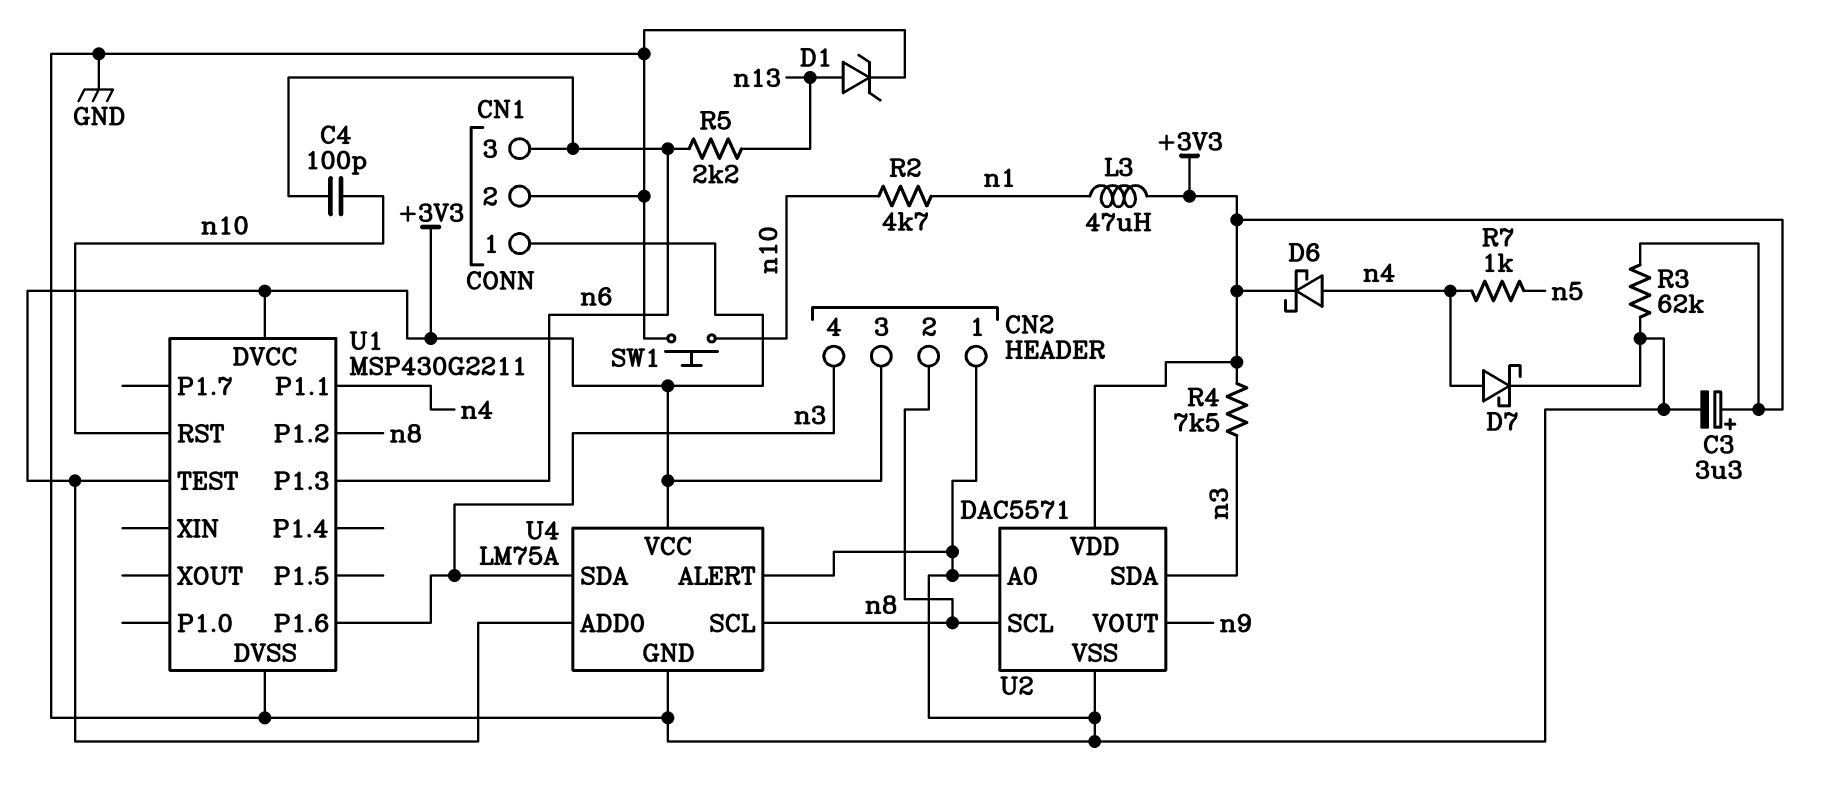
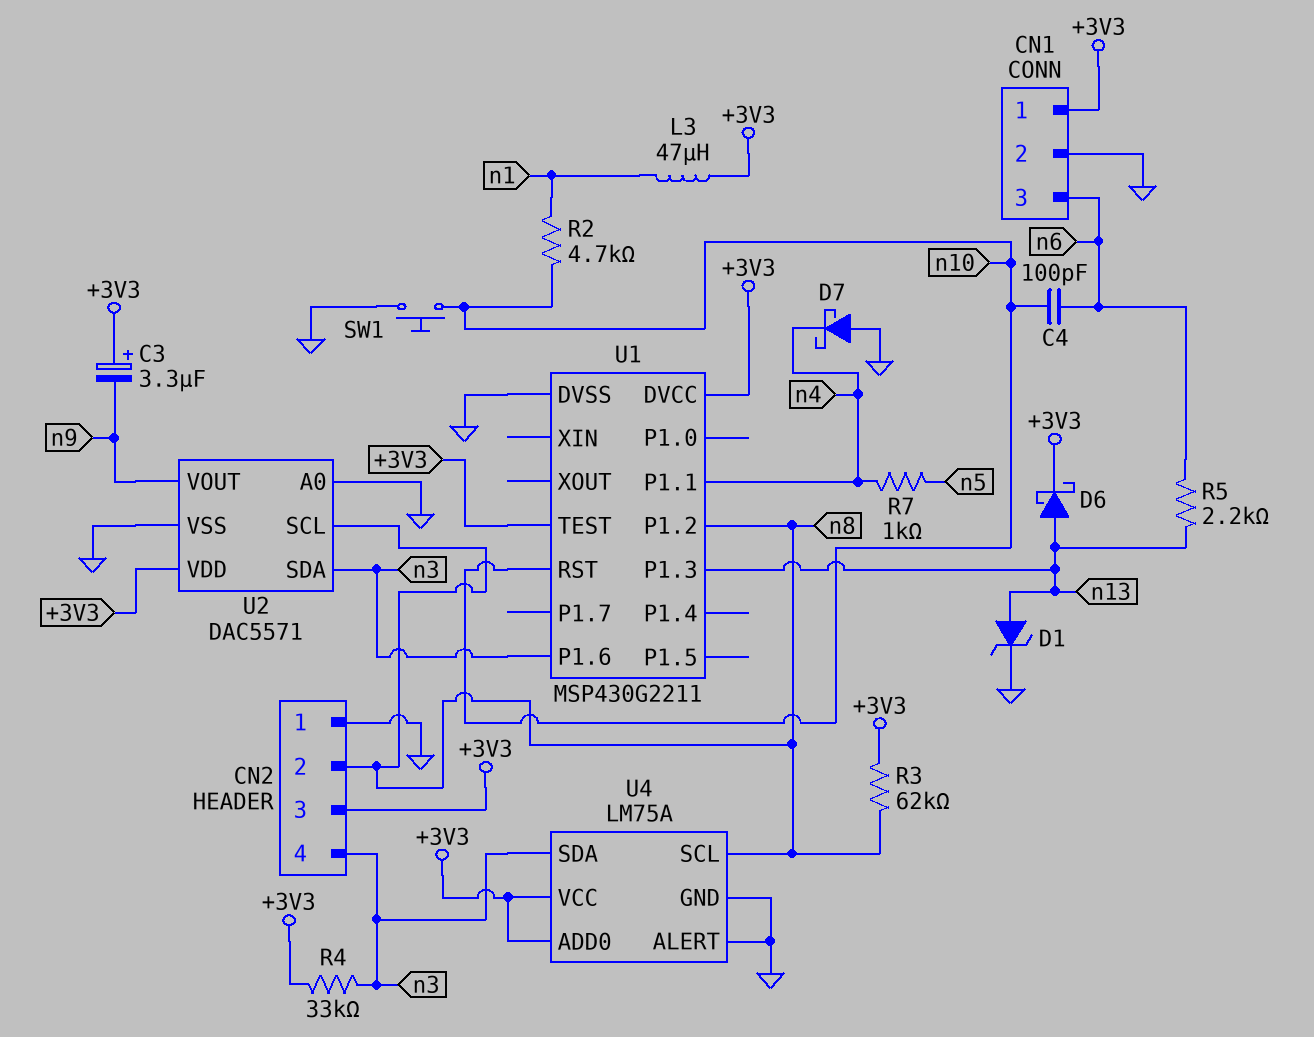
C3: 3.3uF (plus +3V3, minus GND) -> 3.3uF (plus +3V3, minus n9)
D6: schottky (A n4, K +3V3) -> schottky (A n13, K +3V3)
D7: schottky (A n4, K GND) -> schottky (A GND, K n4)
R3: 62k (+3V3, GND) -> 62k (+3V3, n8)
R4: 7.5k (+3V3, n3) -> 33k (+3V3, n3)
U1 pin P1.3: n6 -> n13

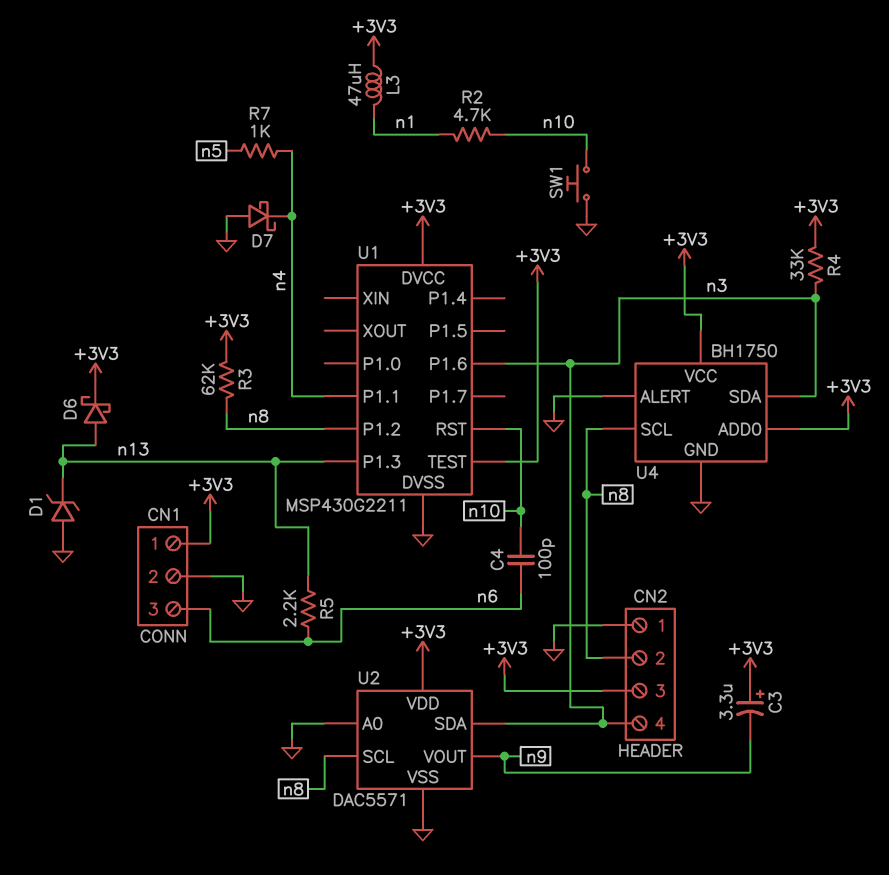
D1: zener (A n13, K GND) -> zener (A GND, K n13)
U4: LM75A -> BH1750

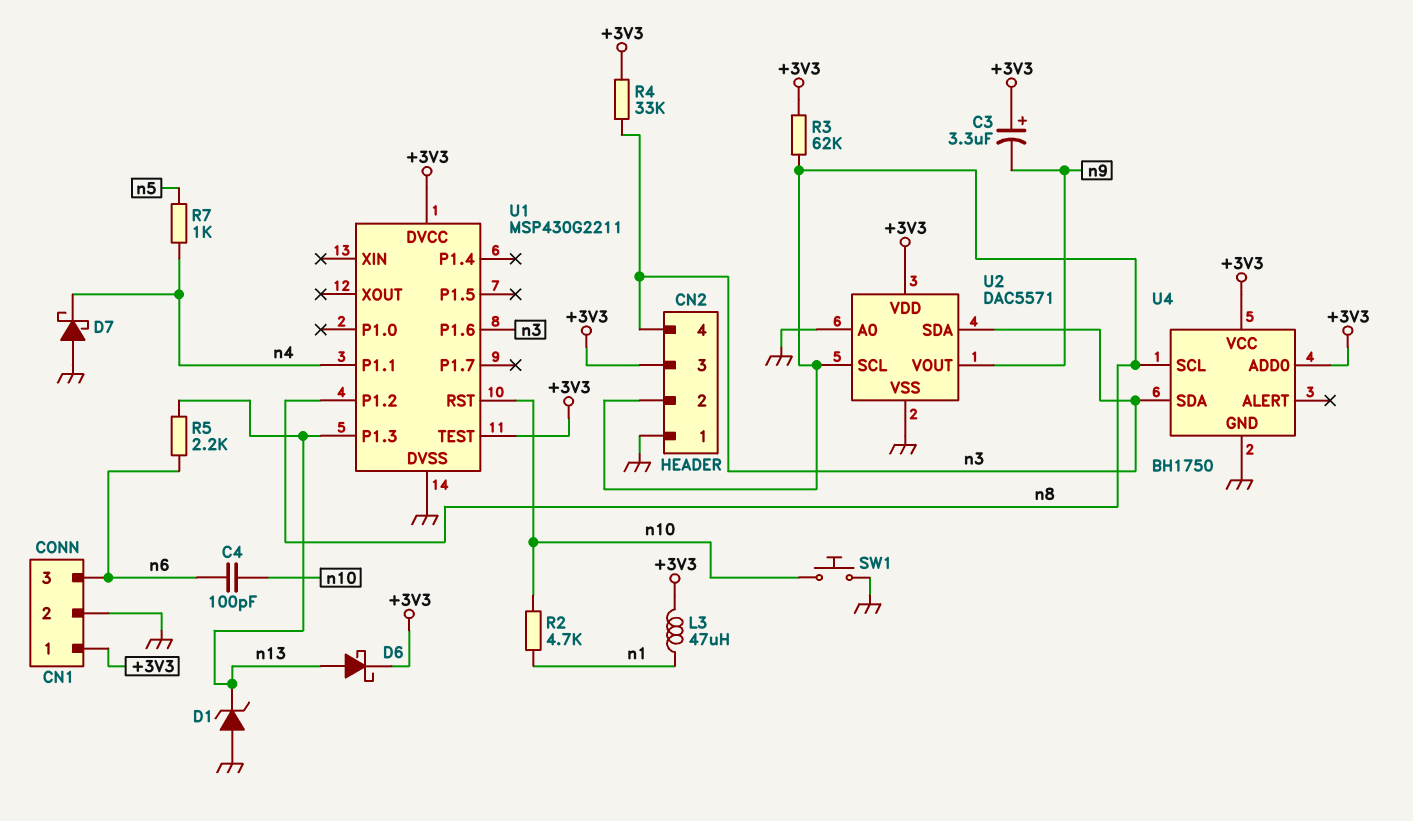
U4 pin ALERT: GND -> none

